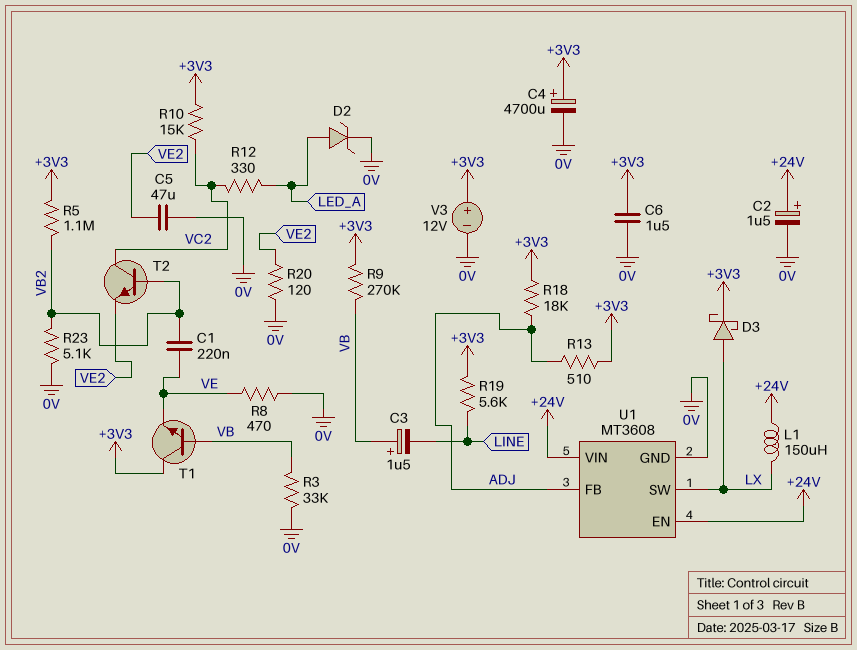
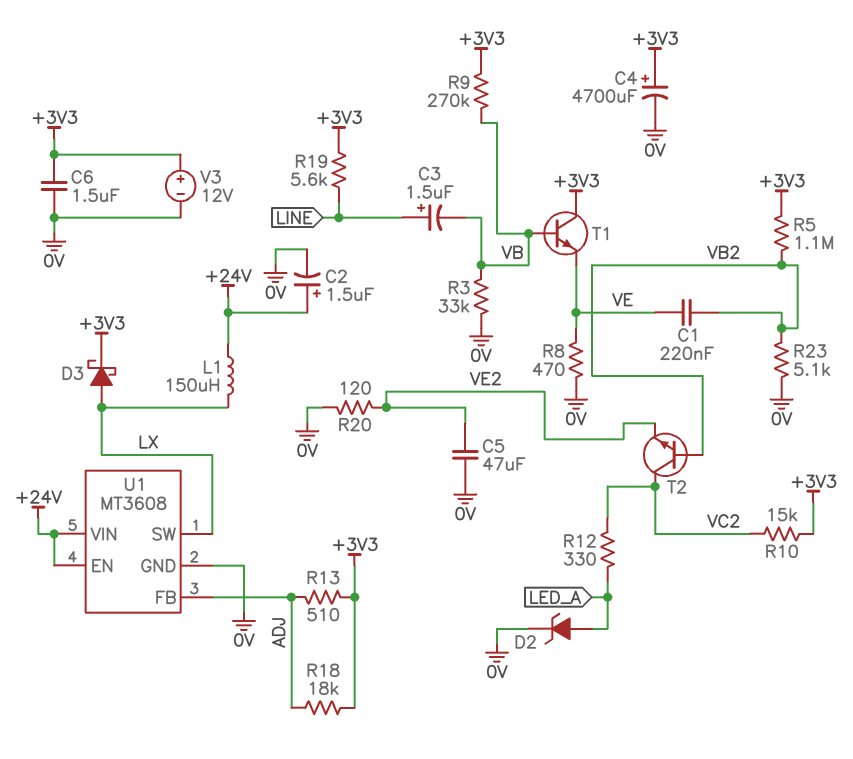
C3: 1.5uF (plus VB, minus LINE) -> 1.5uF (plus LINE, minus VB)

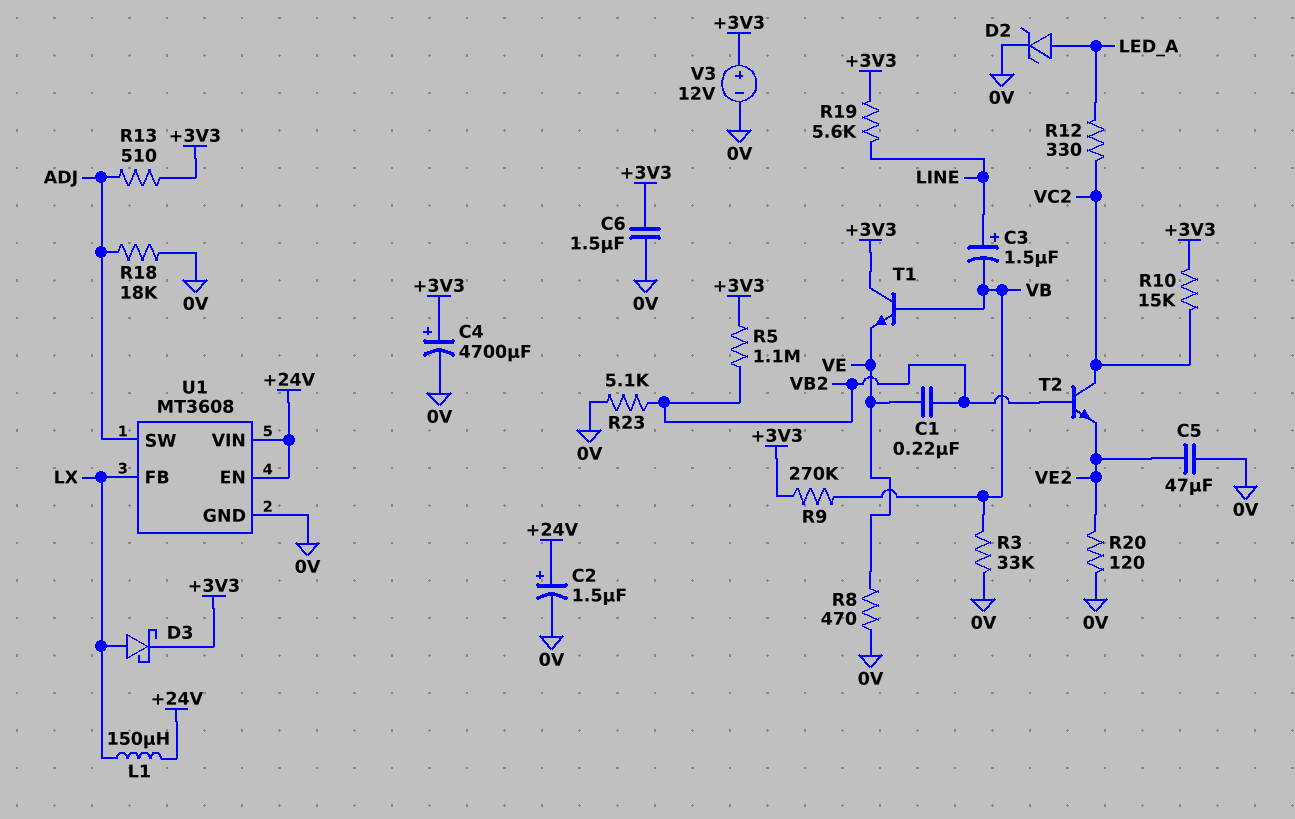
R18: 18k (+3V3, ADJ) -> 18k (0V, ADJ)
U1 pin FB: ADJ -> LX
U1 pin SW: LX -> ADJ

